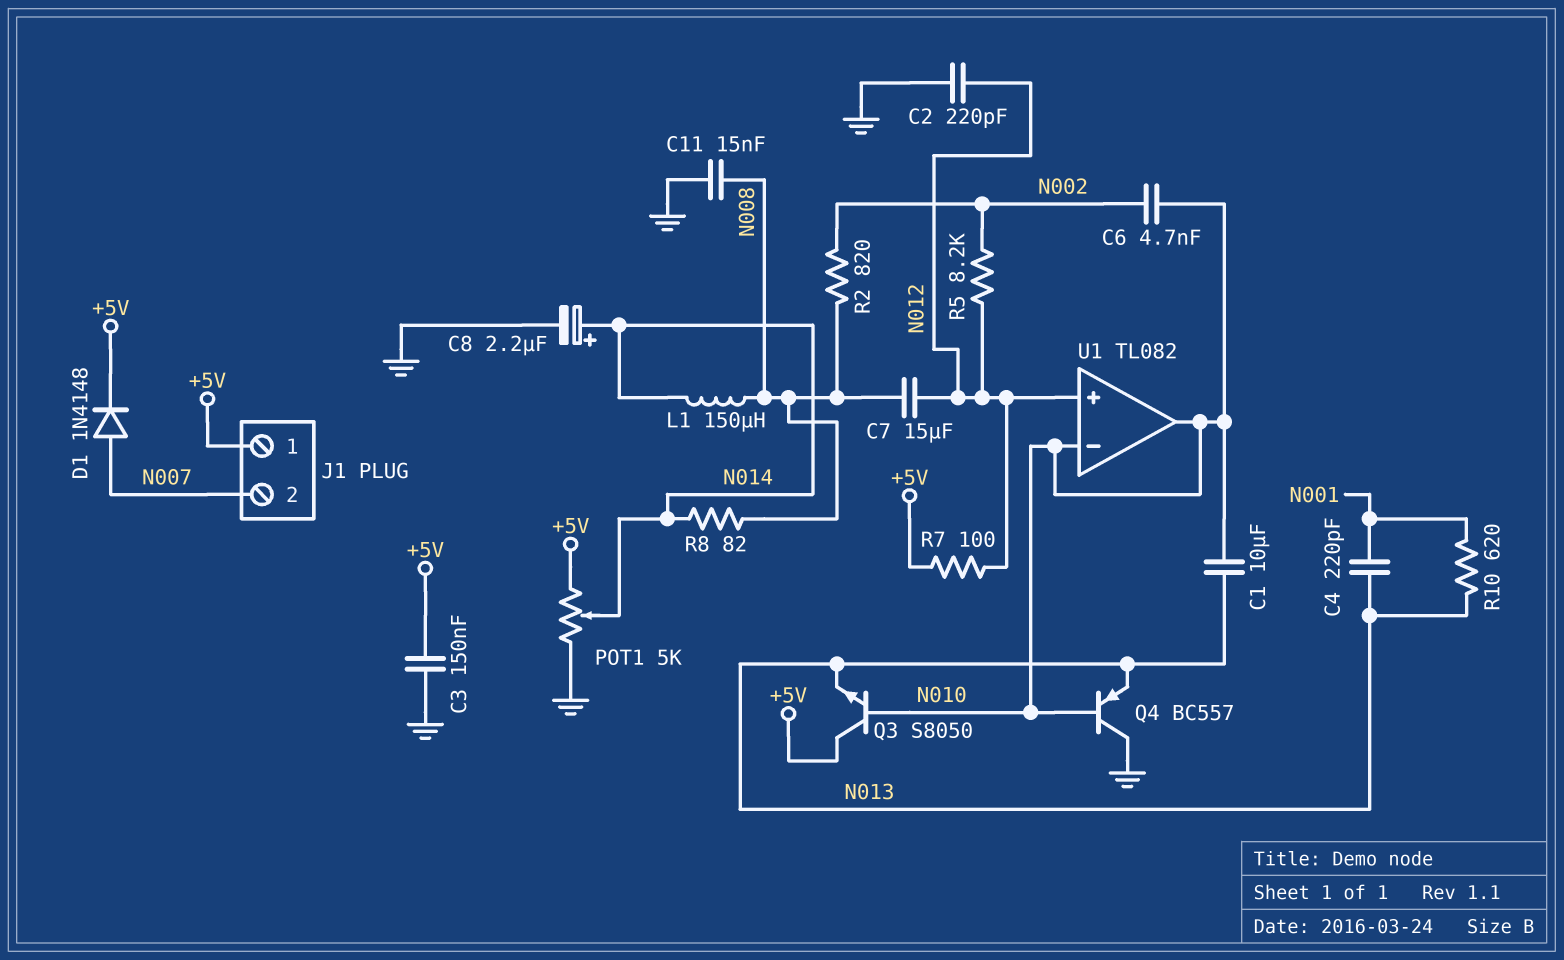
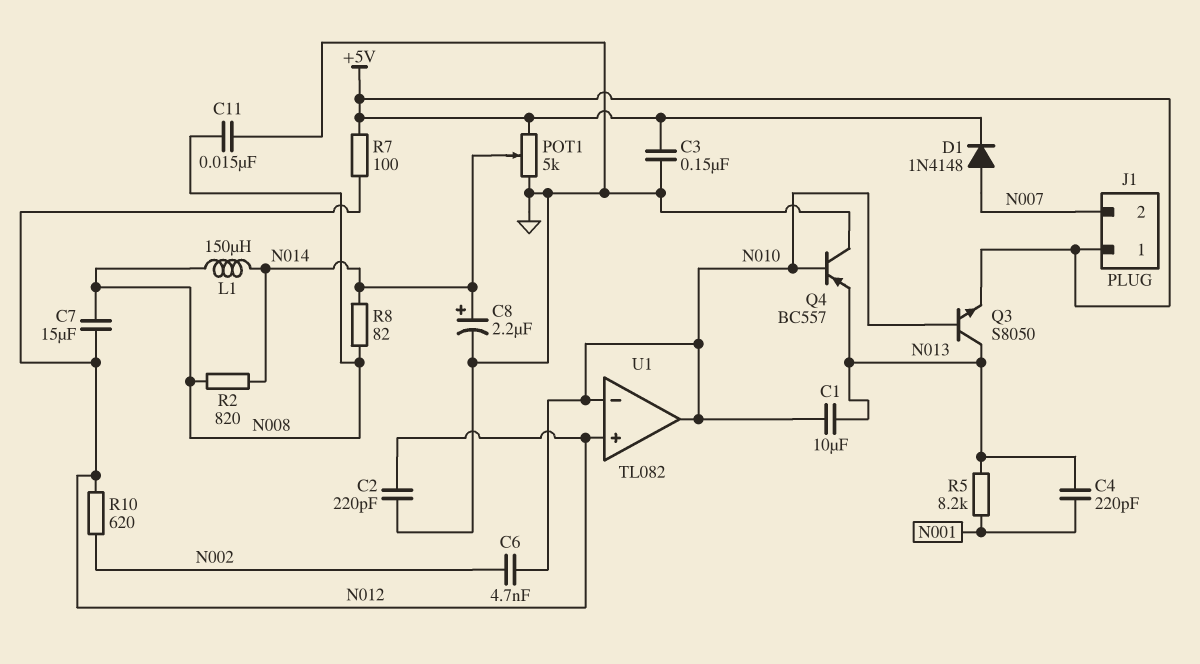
Q3: NPN S8050 (B N010, C +5V, E N013) -> NPN S8050 (B N010, C N013, E +5V)
R2: 820 (N002, N008) -> 820 (N008, N014)
R5: 8.2k (N002, N012) -> 8.2k (N001, N013)
R10: 620 (N001, N013) -> 620 (N002, N012)

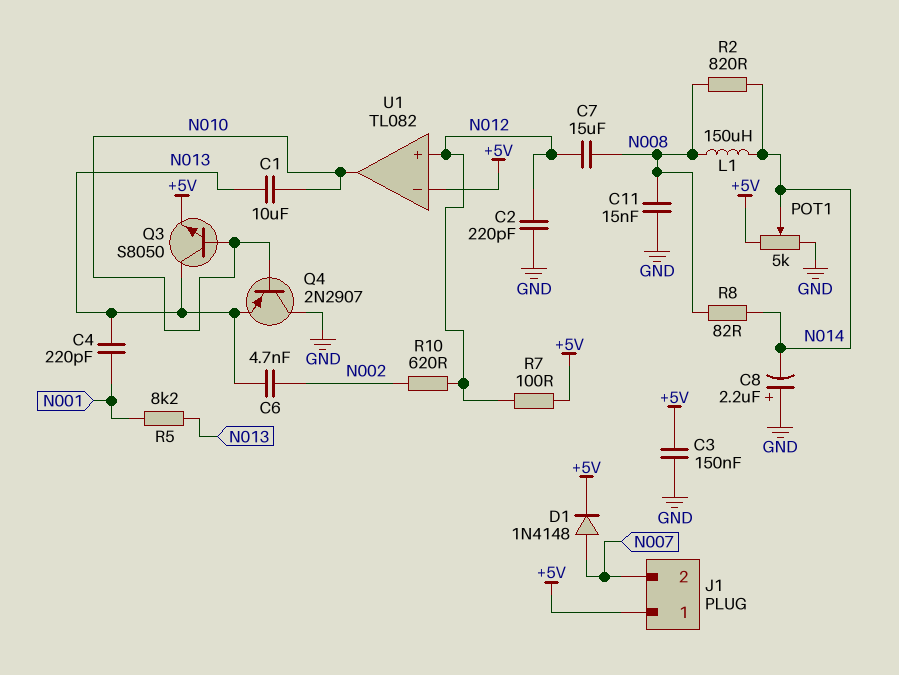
C6: 4.7nF (N002, N010) -> 4.7nF (N002, N013)
C8: 2.2uF (plus N014, minus GND) -> 2.2uF (plus GND, minus N014)
Q4: PNP BC557 (B N010, C GND, E N013) -> PNP 2N2907 (B N010, C GND, E N013)
U1 pin in-: N010 -> +5V

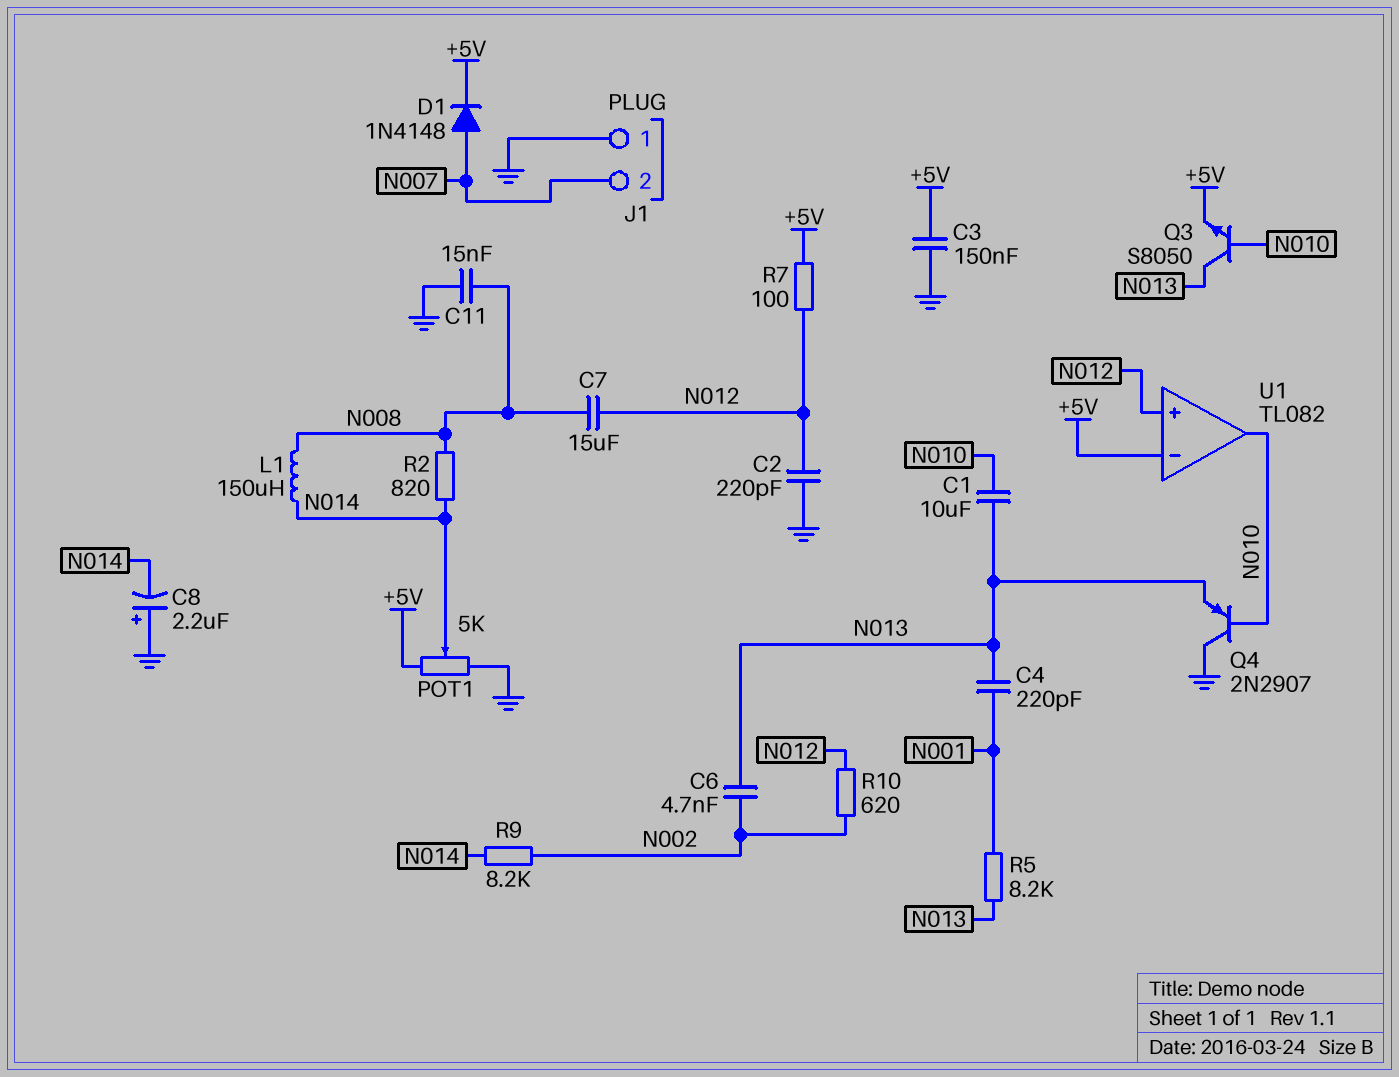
J1 pin 1: +5V -> GND
R8: 82 (N008, N014) -> none
R9: none -> 8.2k (N002, N014)

